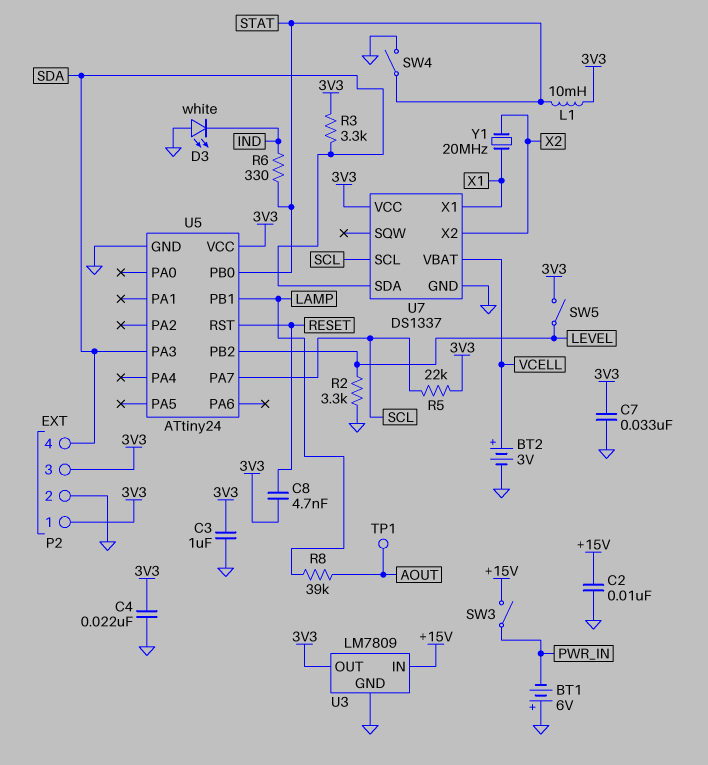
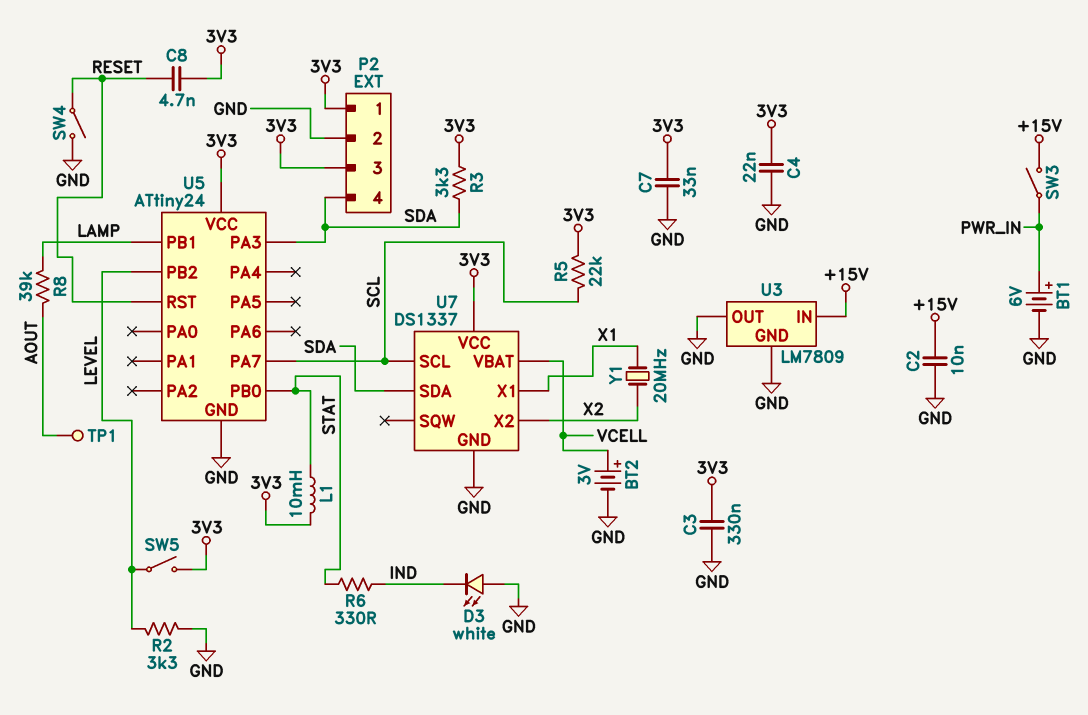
BT1: 6V (plus GND, minus PWR_IN) -> 6V (plus PWR_IN, minus GND)
C3: 1uF (3V3, GND) -> 330nF (3V3, GND)
SW4: switch (GND, STAT) -> switch (GND, RESET)
U3 pin OUT: 3V3 -> GND

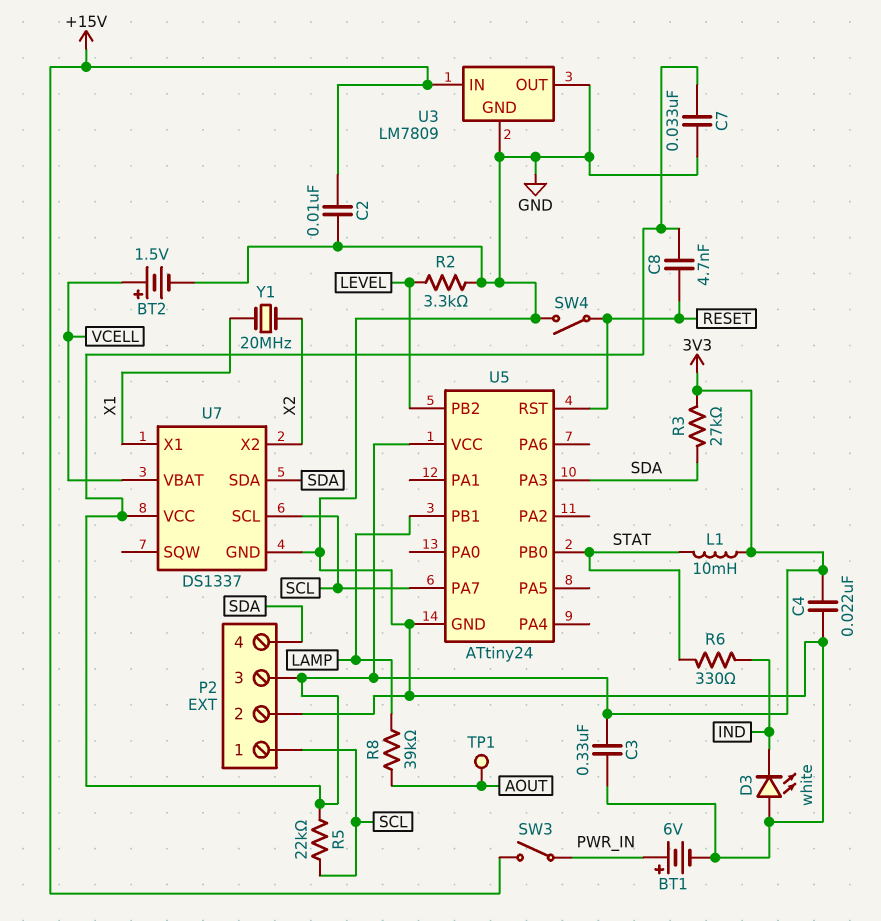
BT2: 3V (plus VCELL, minus GND) -> 1.5V (plus VCELL, minus GND)
P2 pin 1: 3V3 -> SCL
R3: 3.3k (3V3, SDA) -> 27k (3V3, SDA)
SW5: switch (3V3, LEVEL) -> none

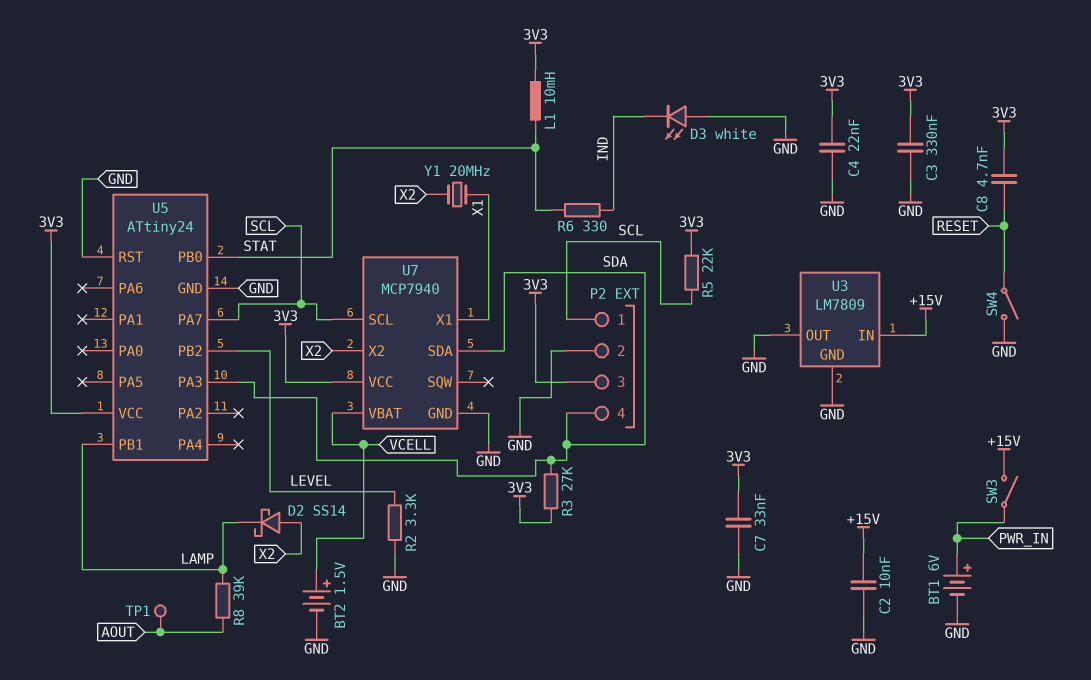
D2: none -> schottky SS14 (A X2, K LAMP)
U5 pin RST: RESET -> GND
U7: DS1337 -> MCP7940

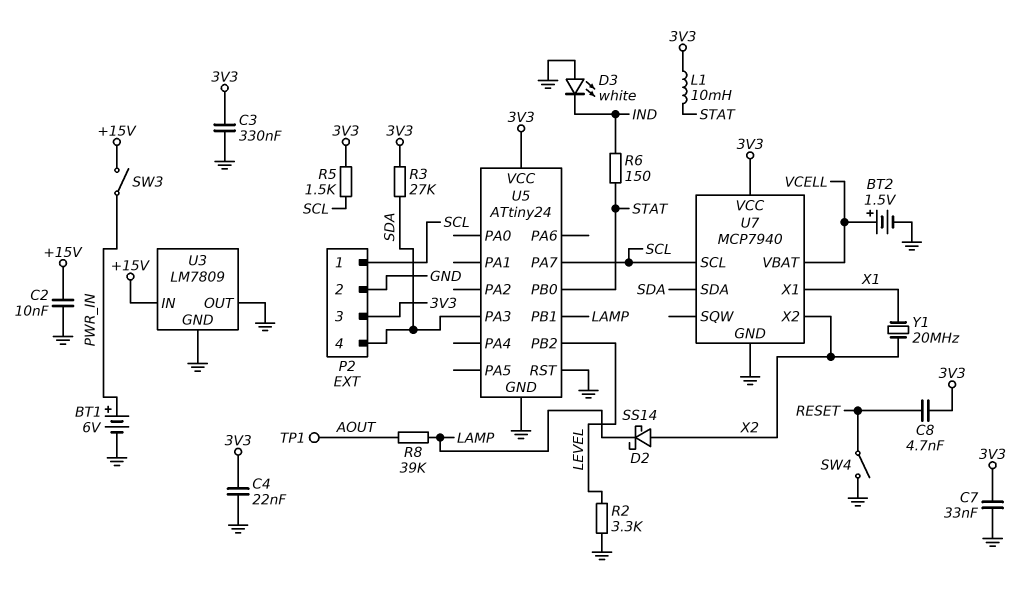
R5: 22k (3V3, SCL) -> 1.5k (3V3, SCL)
R6: 330 (IND, STAT) -> 150 (IND, STAT)

